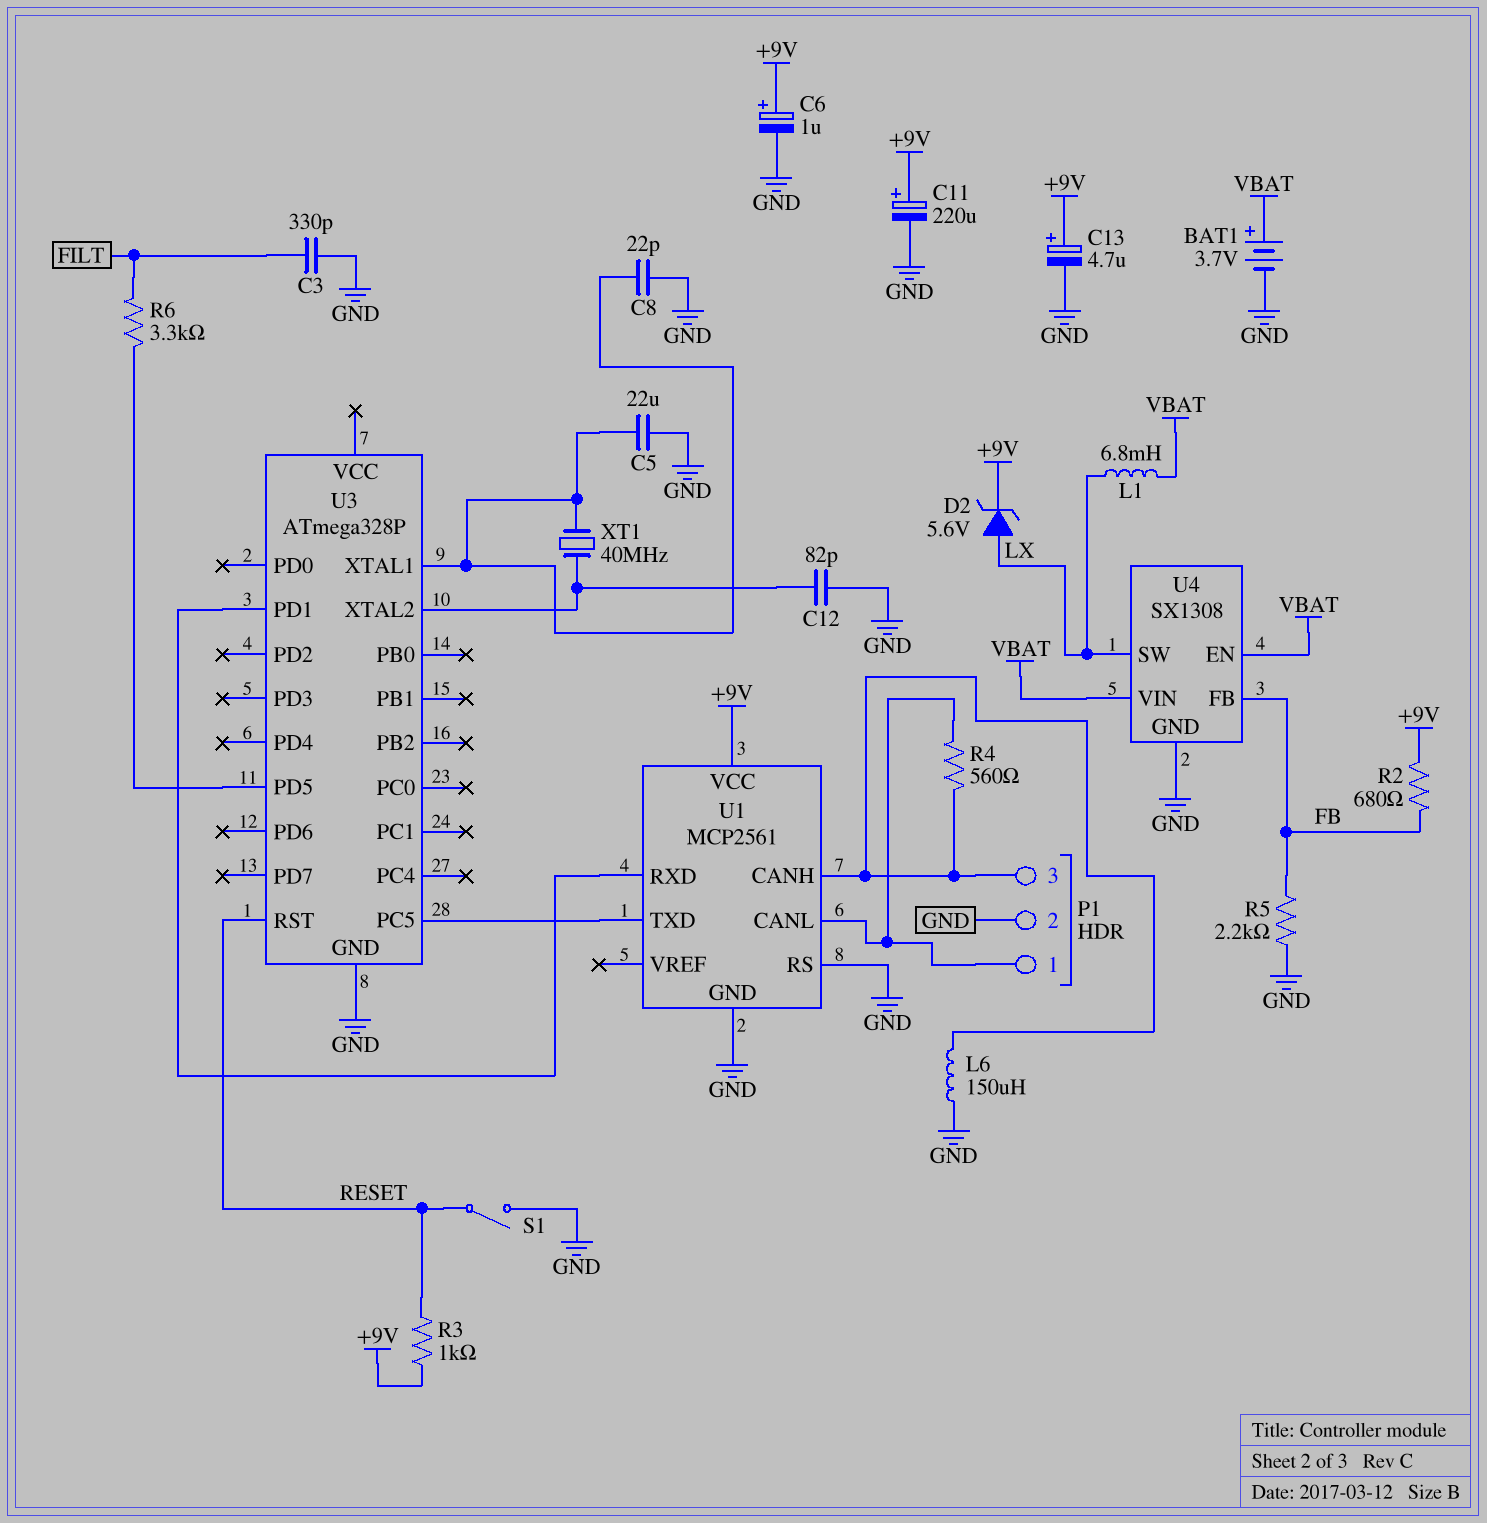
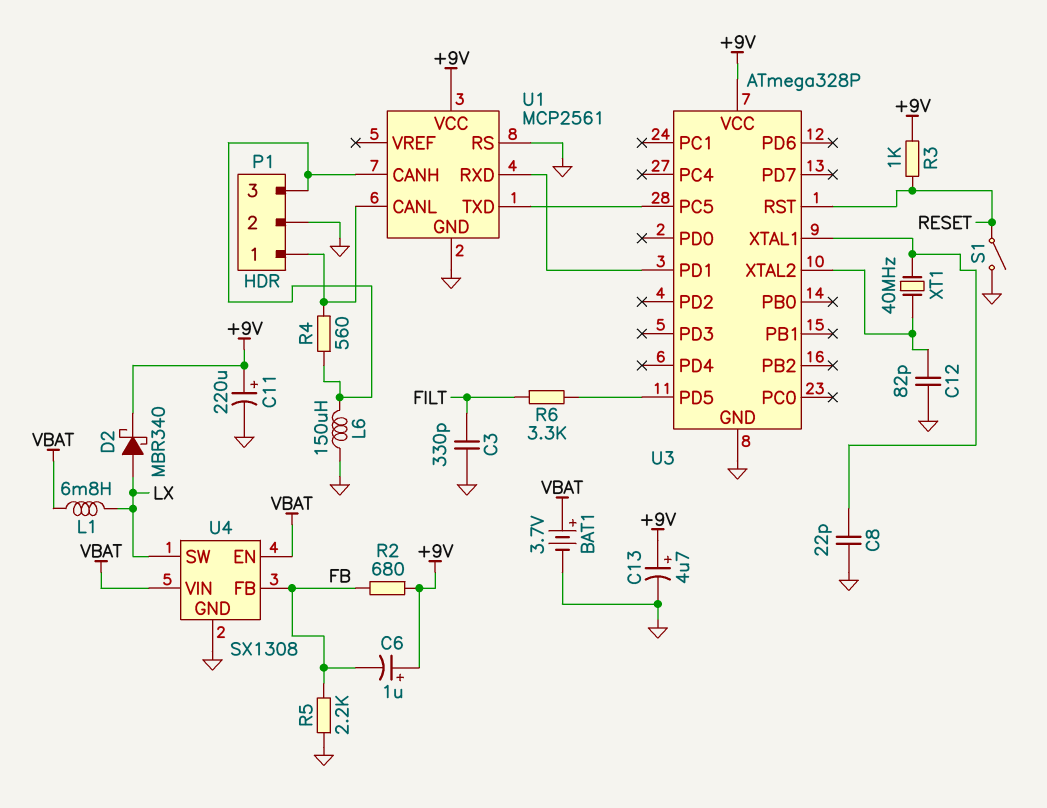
C5: 22uF (GND, U3/XTAL1) -> none
C6: 1uF (plus +9V, minus GND) -> 1uF (plus +9V, minus FB)
D2: zener 5.6V (A LX, K +9V) -> schottky MBR340 (A LX, K +9V)
U3 pin VCC: none -> +9V

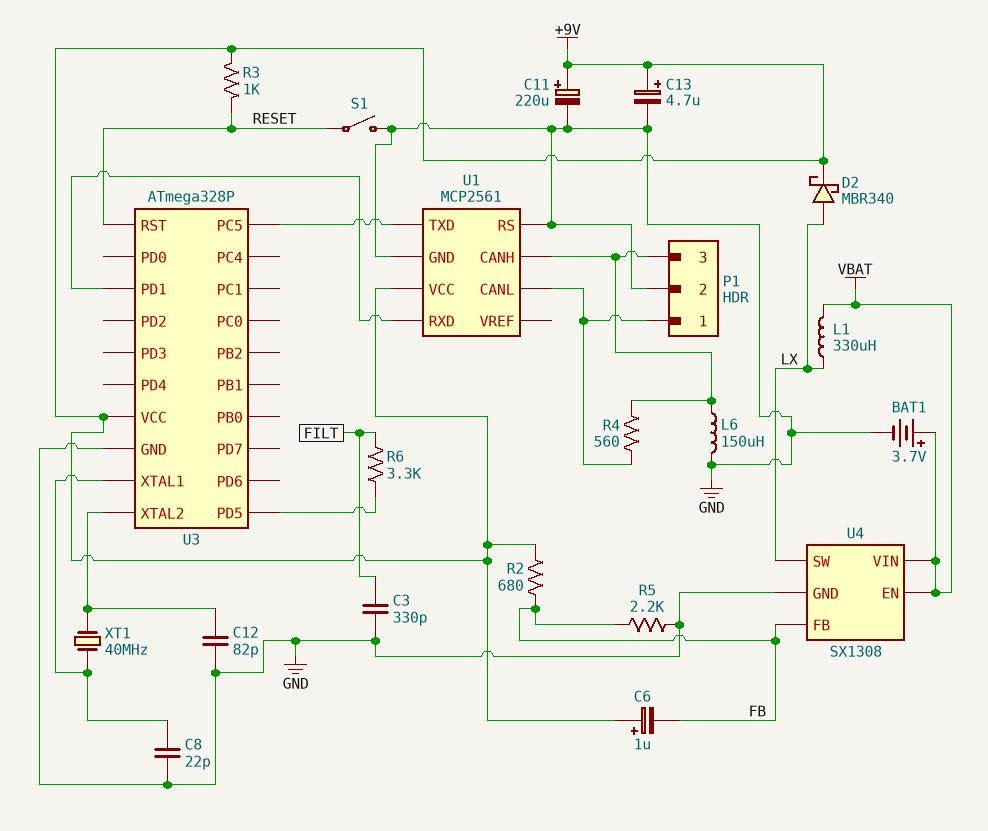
L1: 6.8mH (LX, VBAT) -> 330uH (LX, VBAT)

